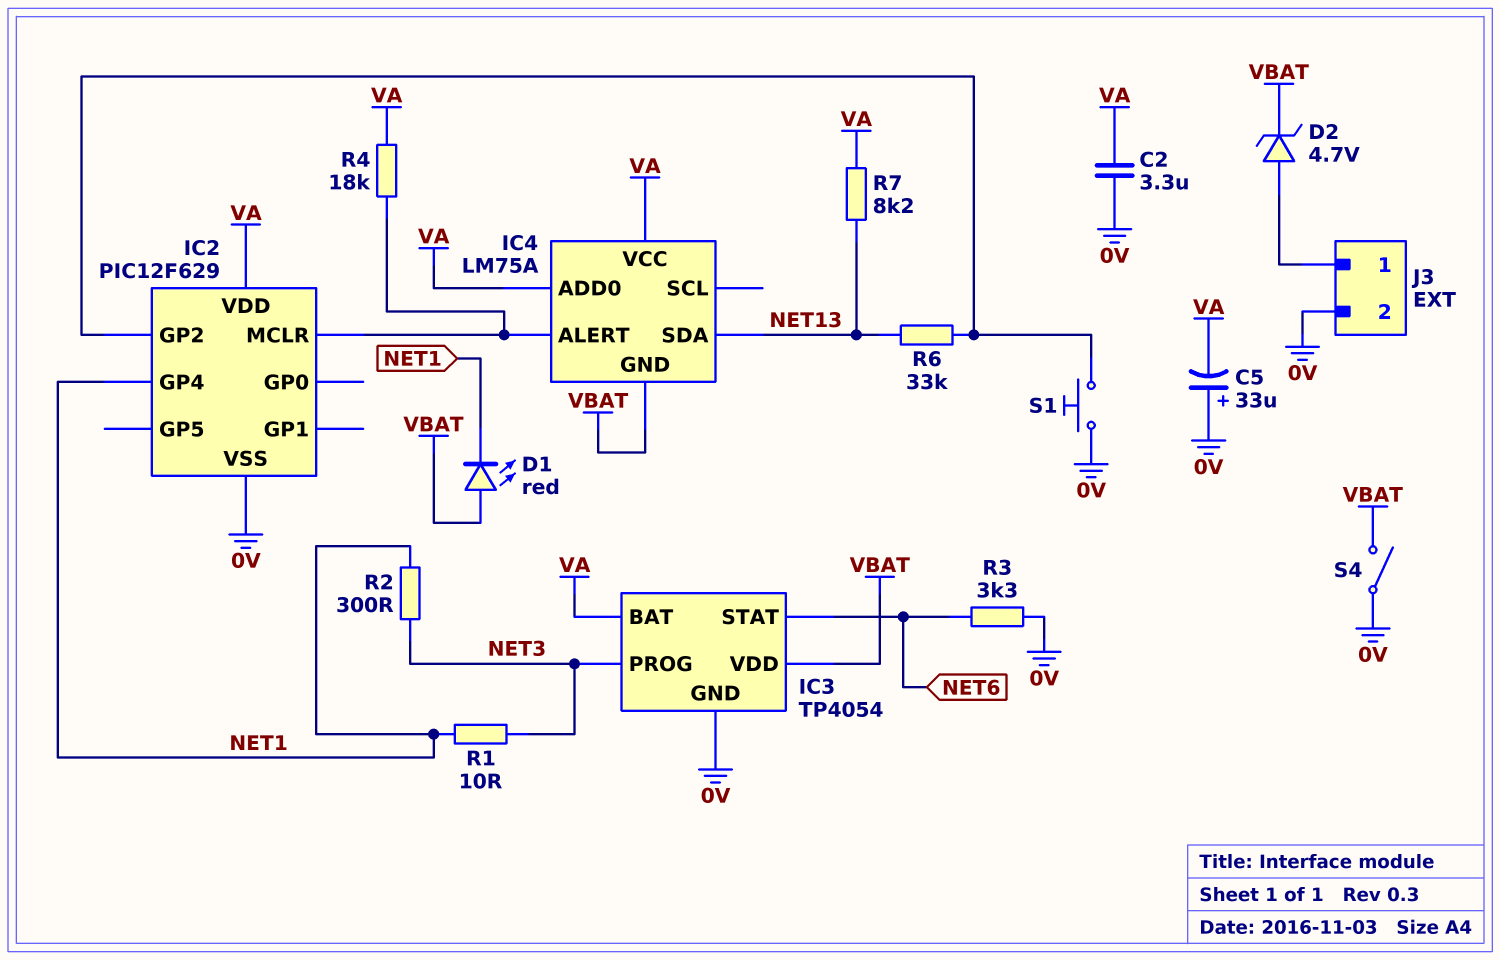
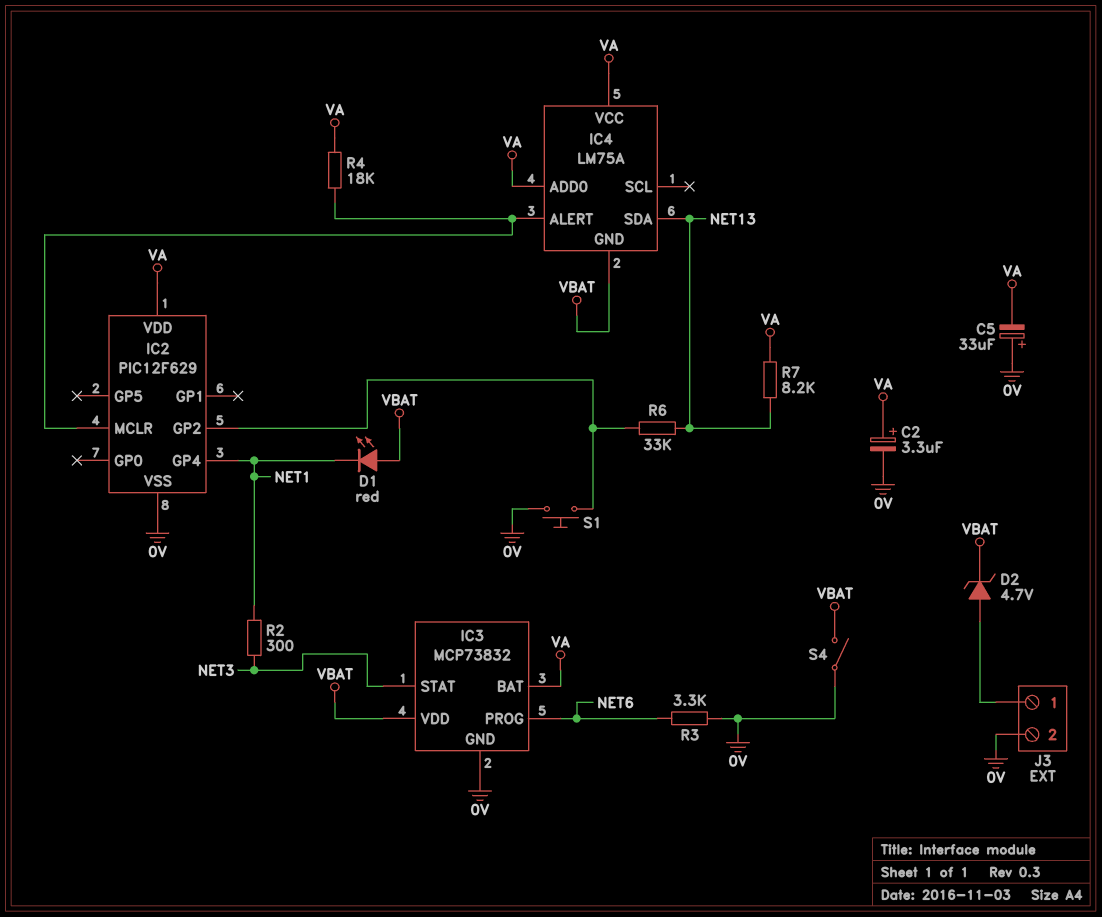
C2: 3.3uF (0V, VA) -> 3.3uF (plus VA, minus 0V)
IC3: TP4054 -> MCP73832
IC3 pin PROG: NET3 -> NET6
IC3 pin STAT: NET6 -> NET3
R1: 10 (NET1, NET3) -> none

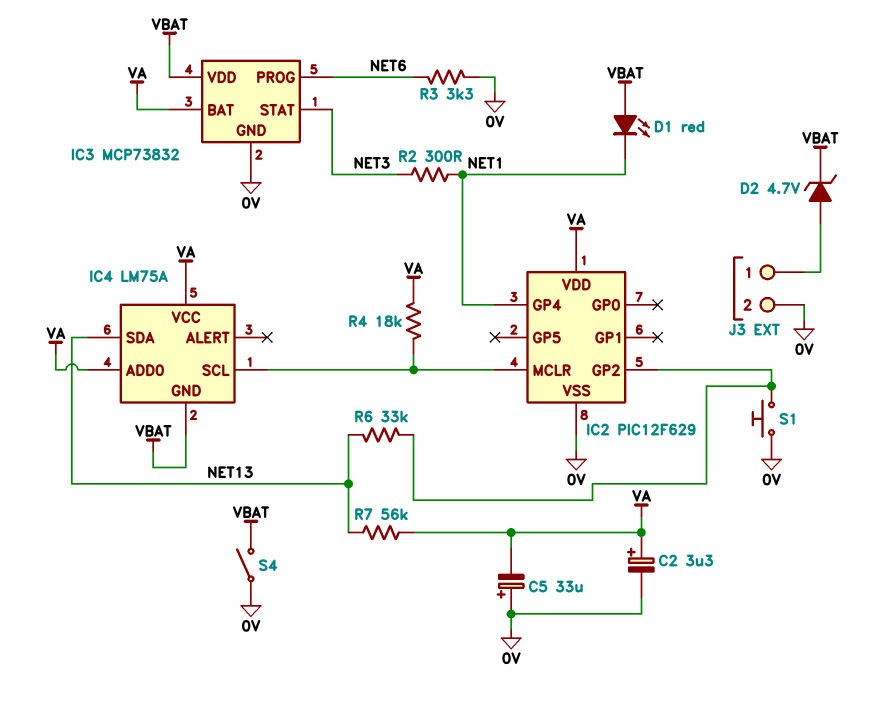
IC4 pin ALERT: IC2/MCLR -> none
IC4 pin SCL: none -> IC2/MCLR
R7: 8.2k (NET13, VA) -> 56k (NET13, VA)

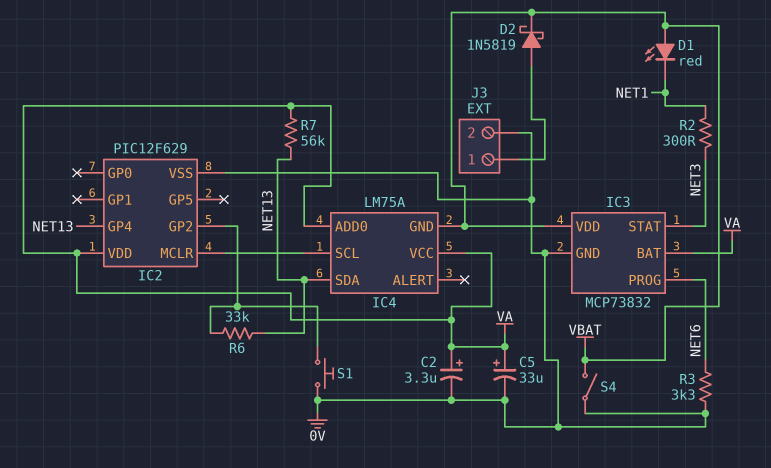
C5: 33uF (plus 0V, minus VA) -> 33uF (plus VA, minus 0V)
D2: zener 4.7V (A J3/1, K VBAT) -> schottky 1N5819 (A J3/1, K VBAT)
IC2 pin GP4: NET1 -> NET13
R4: 18k (IC2/MCLR, VA) -> none

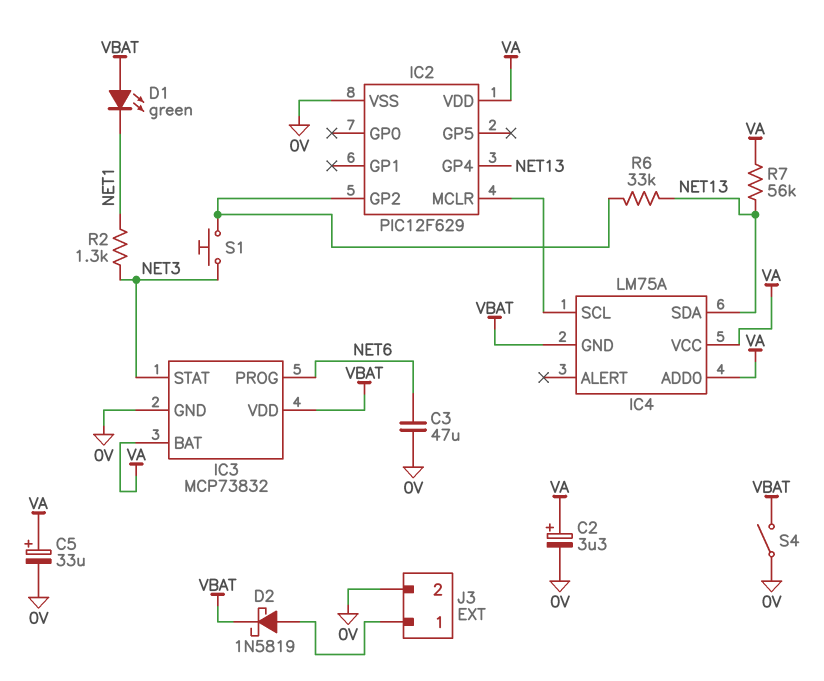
C3: none -> 47uF (0V, NET6)
D1: LED red (A VBAT, K NET1) -> LED green (A VBAT, K NET1)
R2: 300 (NET1, NET3) -> 1.3k (NET1, NET3)
R3: 3.3k (0V, NET6) -> none
S1: button (0V, IC2/GP2) -> button (IC2/GP2, NET3)

